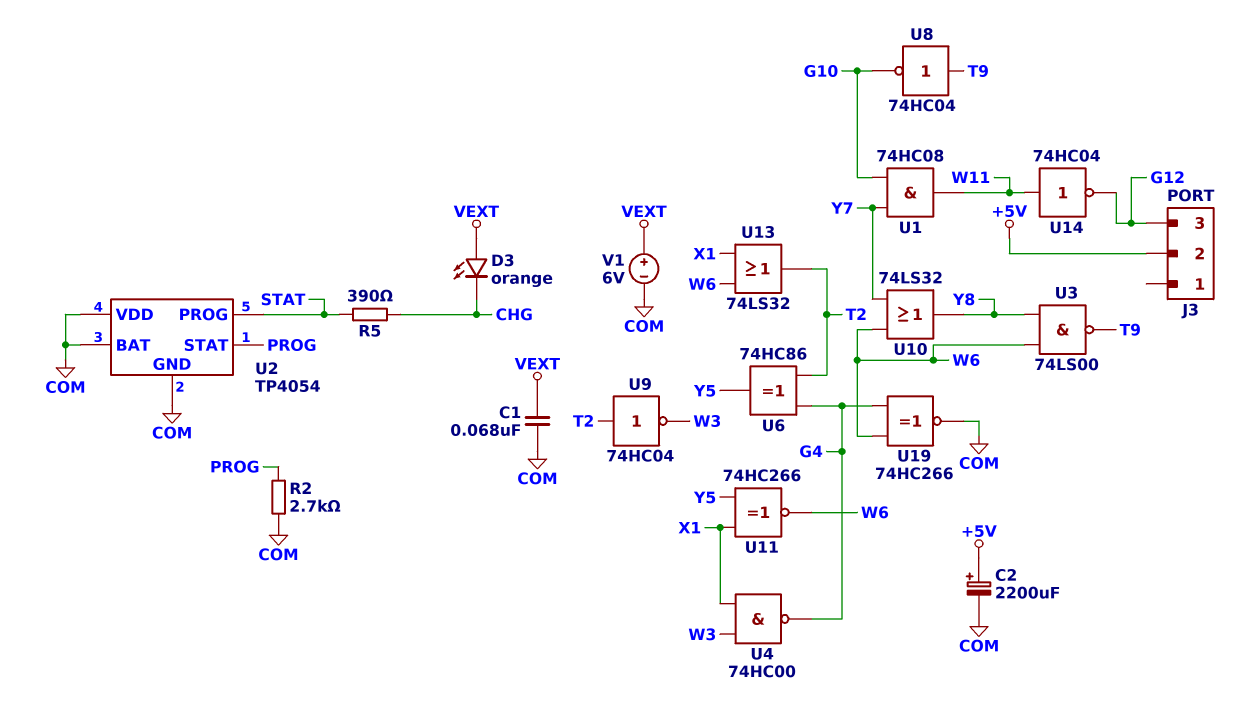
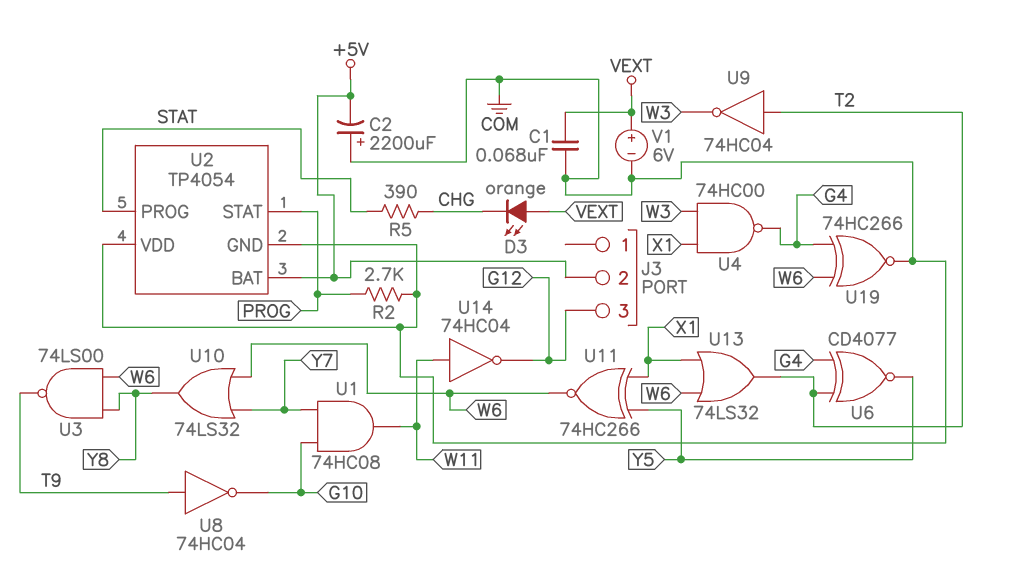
C2: 2200uF (plus +5V, minus COM) -> 2200uF (plus COM, minus +5V)
U2 pin BAT: COM -> +5V
U6: XOR 74HC86 (in G4, in T2, out Y5) -> XNOR CD4077 (in G4, in T2, out Y5)

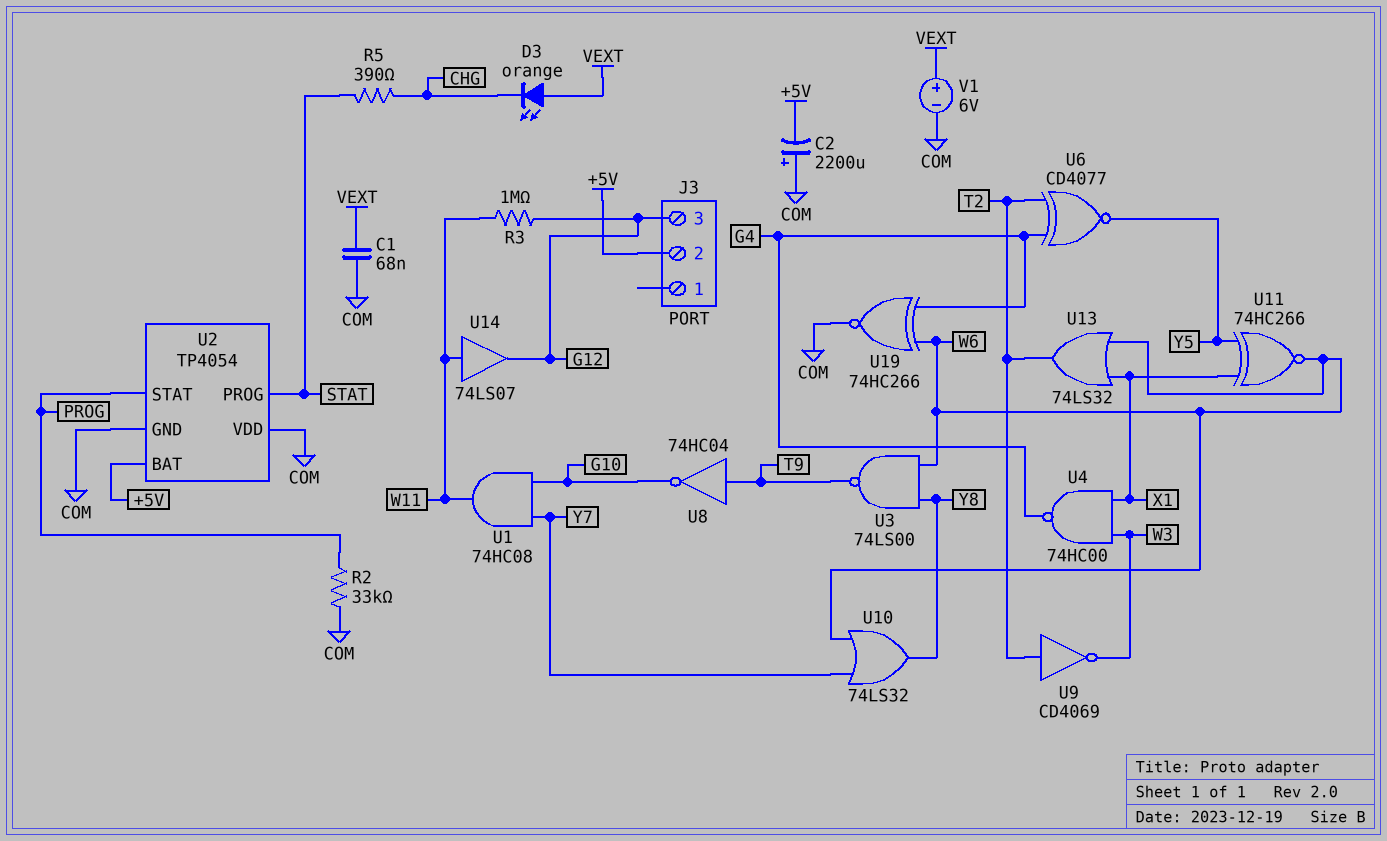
R2: 2.7k (COM, PROG) -> 33k (COM, PROG)
R3: none -> 1M (G12, W11)
U9: NOT 74HC04 (in T2, out W3) -> NOT CD4069 (in T2, out W3)
U14: NOT 74HC04 (in W11, out G12) -> buffer 74LS07 (in W11, out G12)

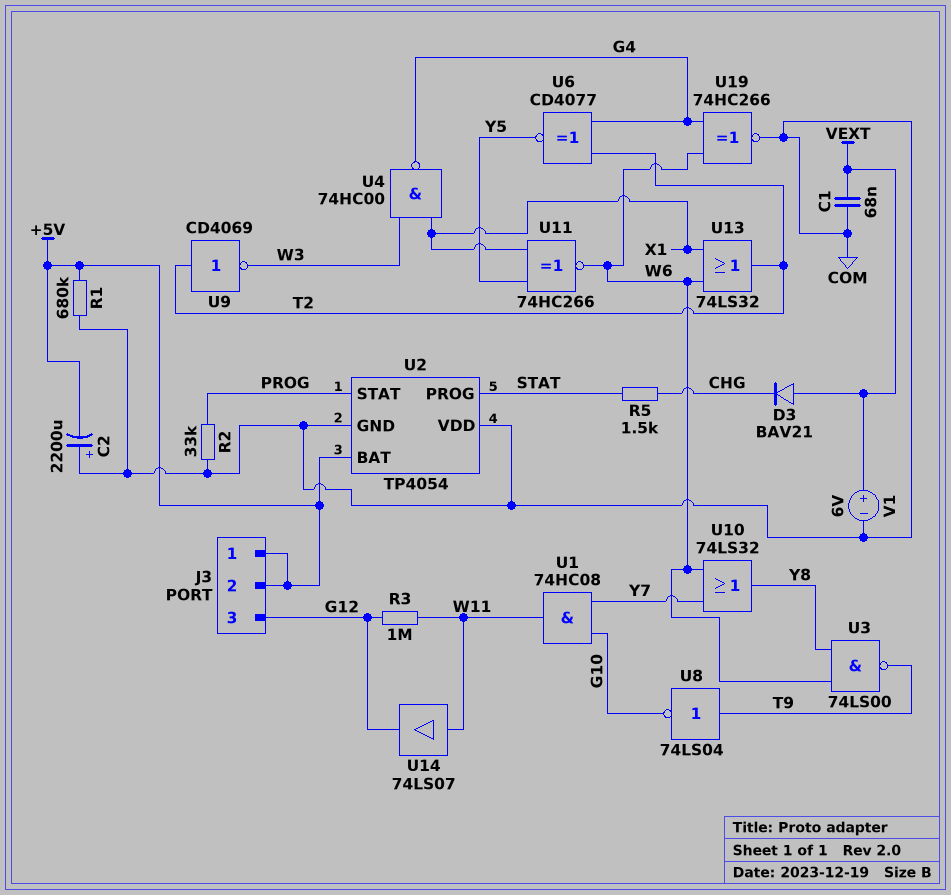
D3: LED orange (A VEXT, K CHG) -> diode BAV21 (A VEXT, K CHG)
J3 pin 1: none -> +5V
R1: none -> 680k (+5V, COM)
R5: 390 (CHG, STAT) -> 1.5k (CHG, STAT)
U8: NOT 74HC04 (in T9, out G10) -> NOT 74LS04 (in T9, out G10)

